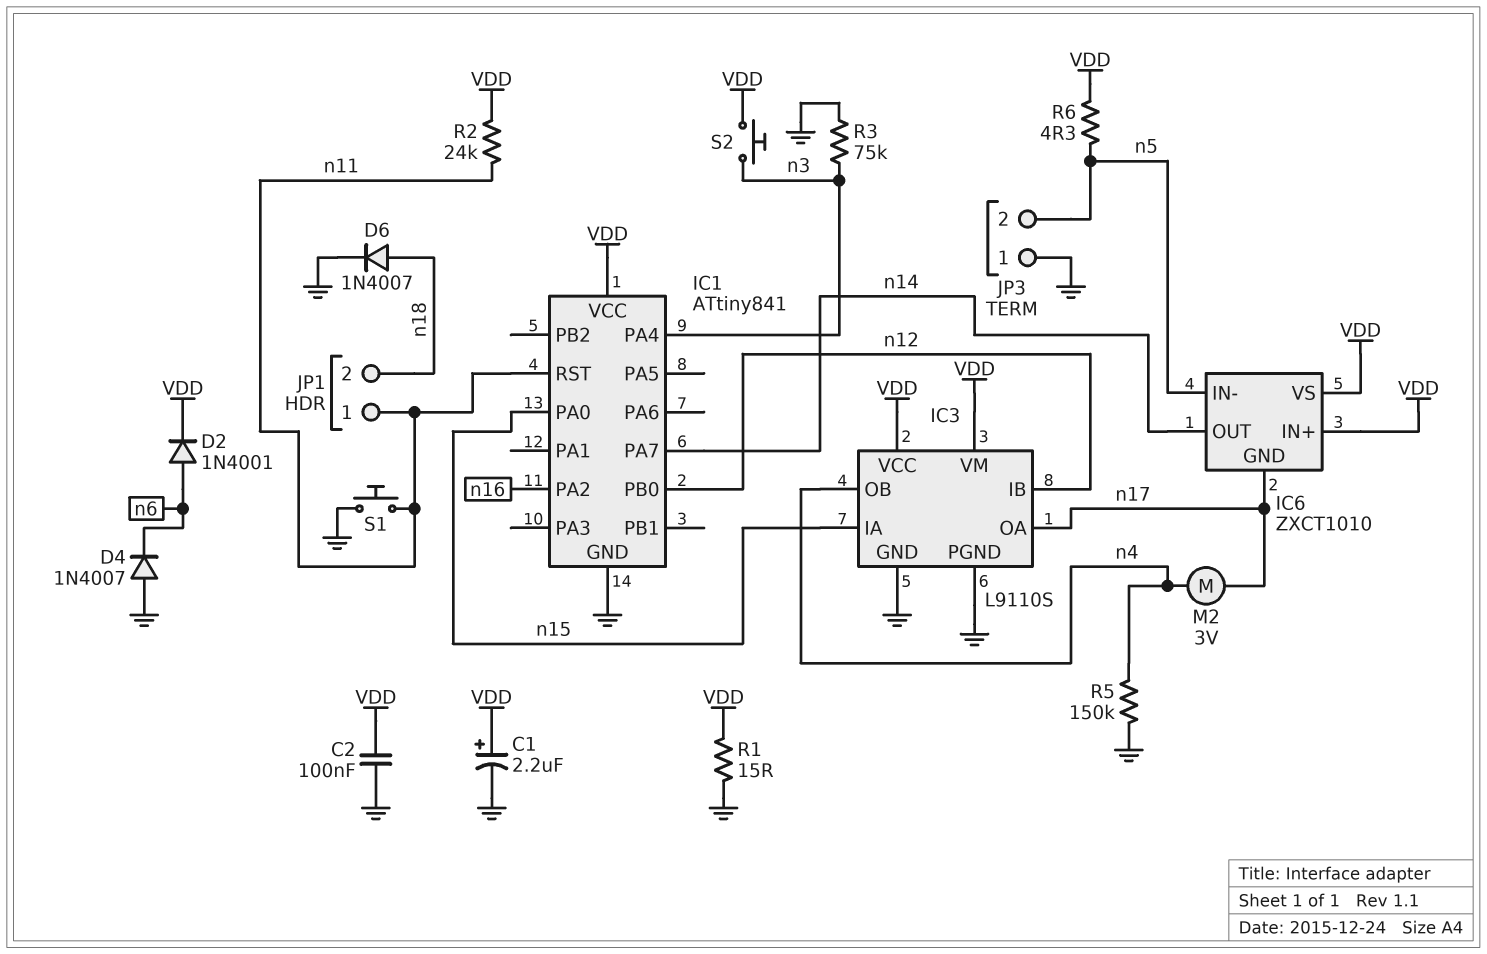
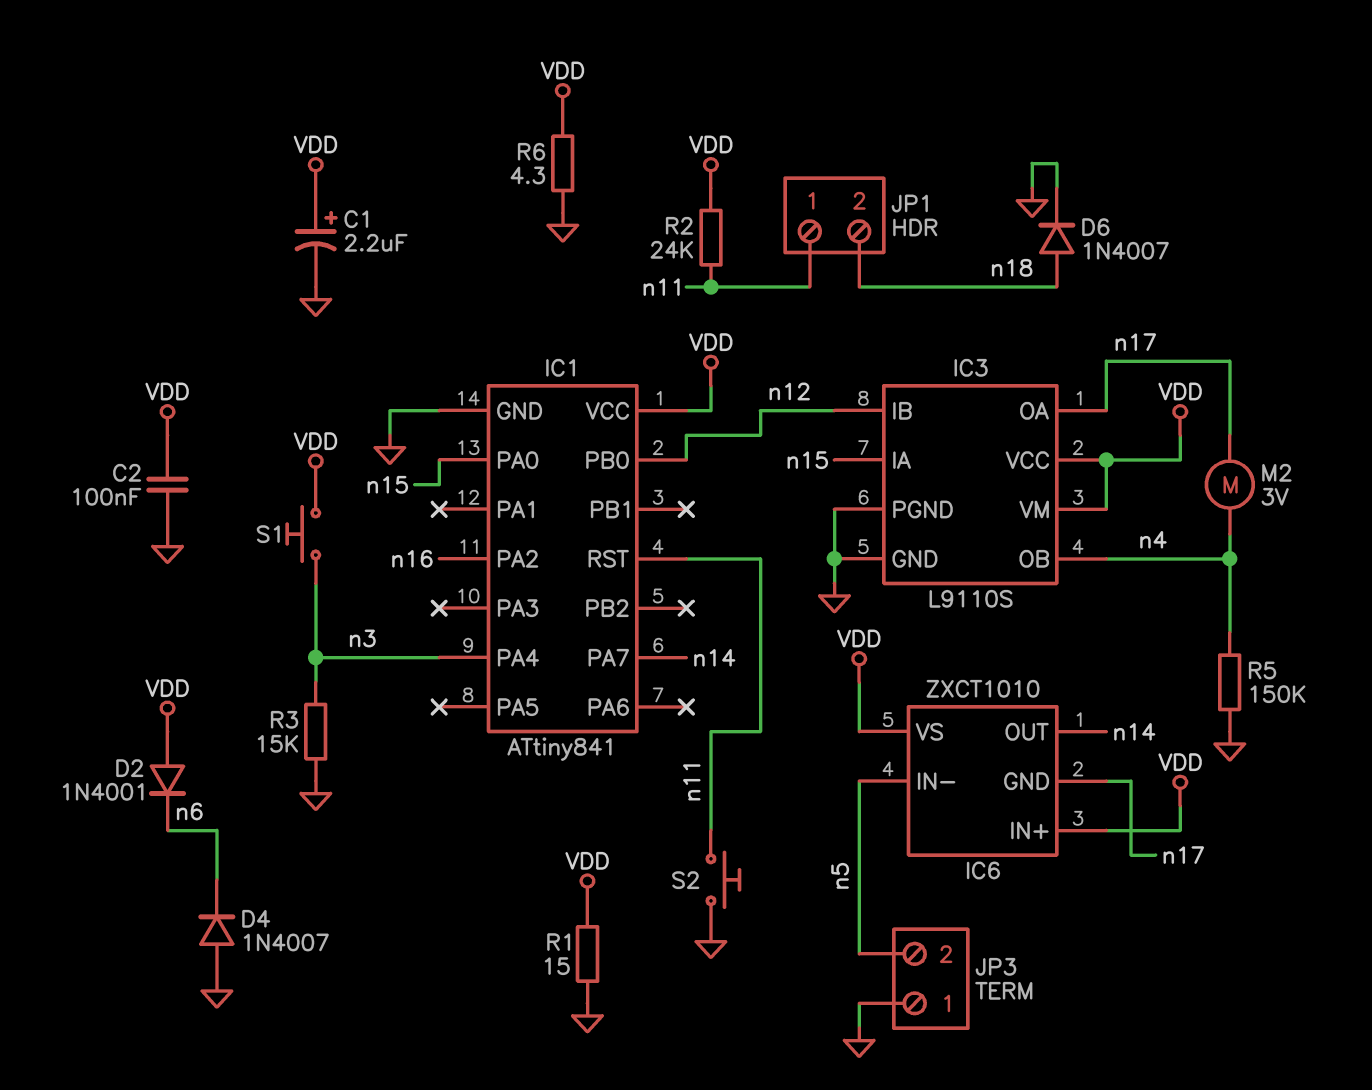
D2: diode 1N4001 (A n6, K VDD) -> diode 1N4001 (A VDD, K n6)
R3: 75k (GND, n3) -> 15k (GND, n3)
R6: 4.3 (VDD, n5) -> 4.3 (GND, VDD)
S1: button (GND, n11) -> button (VDD, n3)
S2: button (VDD, n3) -> button (GND, n11)

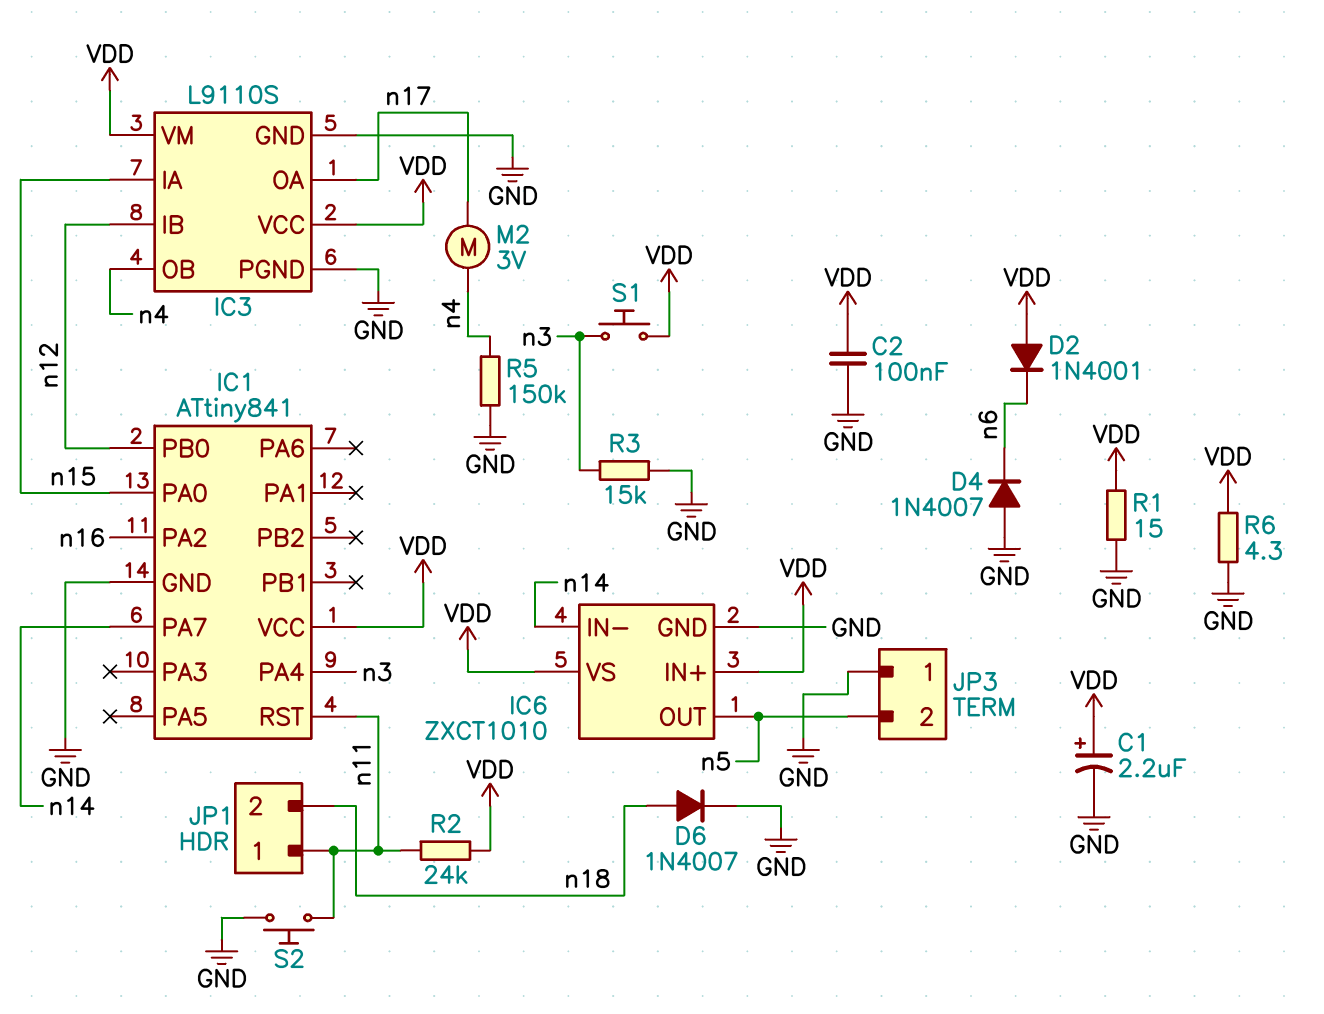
IC6 pin GND: n17 -> GND
IC6 pin IN-: n5 -> n14
IC6 pin OUT: n14 -> n5

